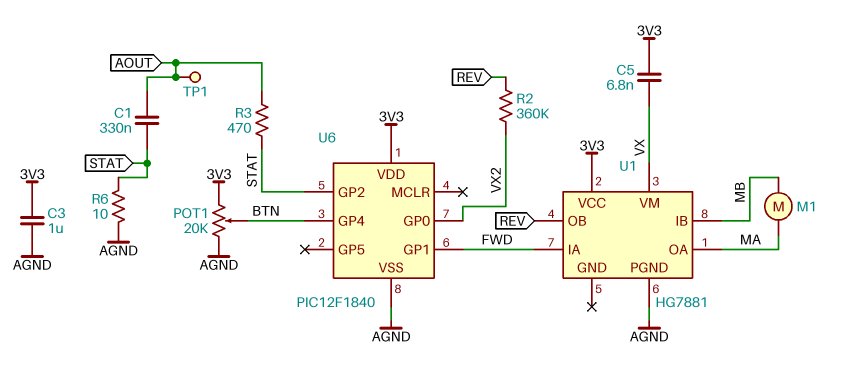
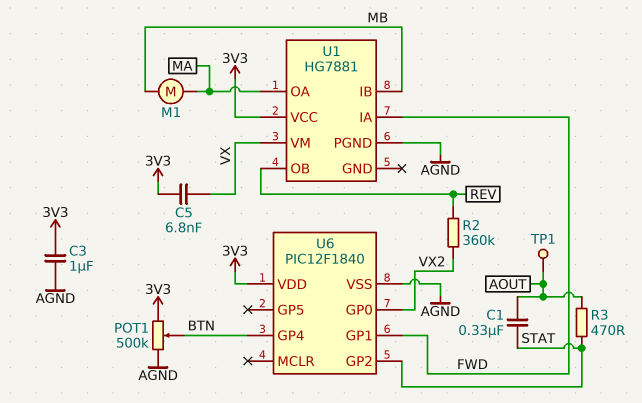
POT1: 20k (3V3, AGND, wiper BTN) -> 500k (3V3, AGND, wiper BTN)
R6: 10 (AGND, STAT) -> none

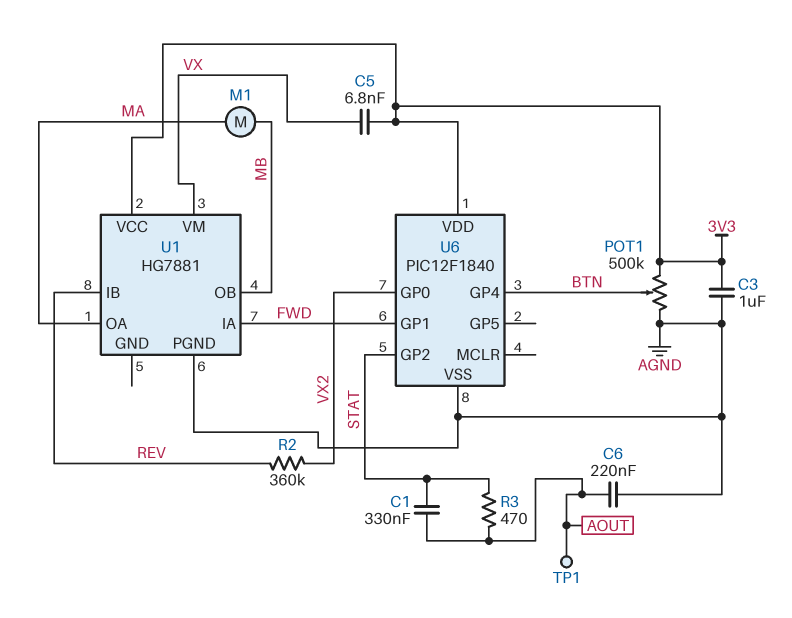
C6: none -> 220nF (AGND, AOUT)
U1 pin IB: MB -> REV
U1 pin OB: REV -> MB

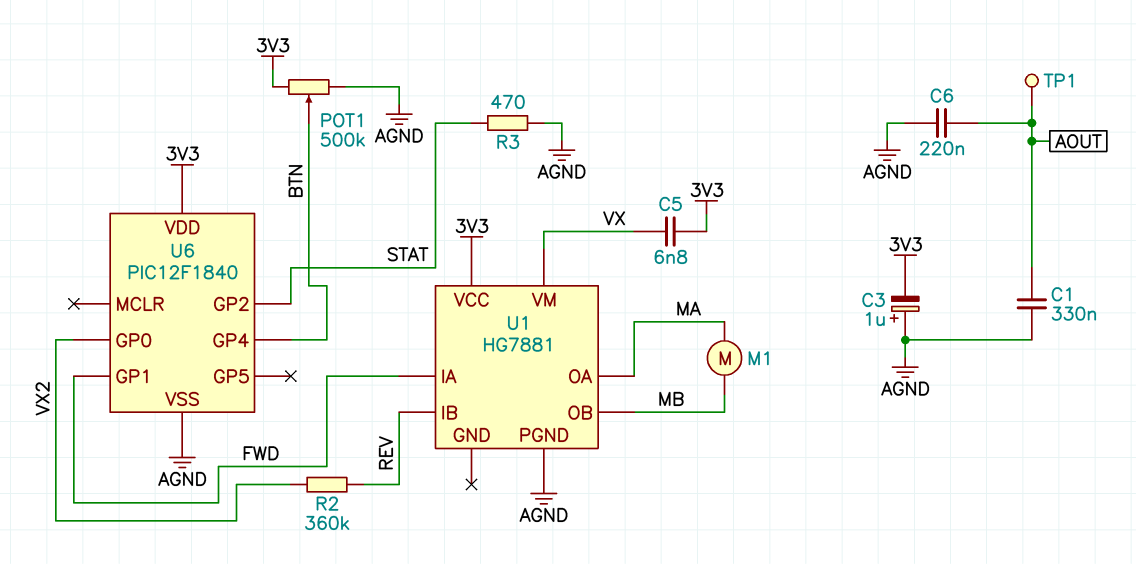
C1: 330nF (AOUT, STAT) -> 330nF (AGND, AOUT)
C3: 1uF (3V3, AGND) -> 1uF (plus AGND, minus 3V3)
R3: 470 (AOUT, STAT) -> 470 (AGND, STAT)

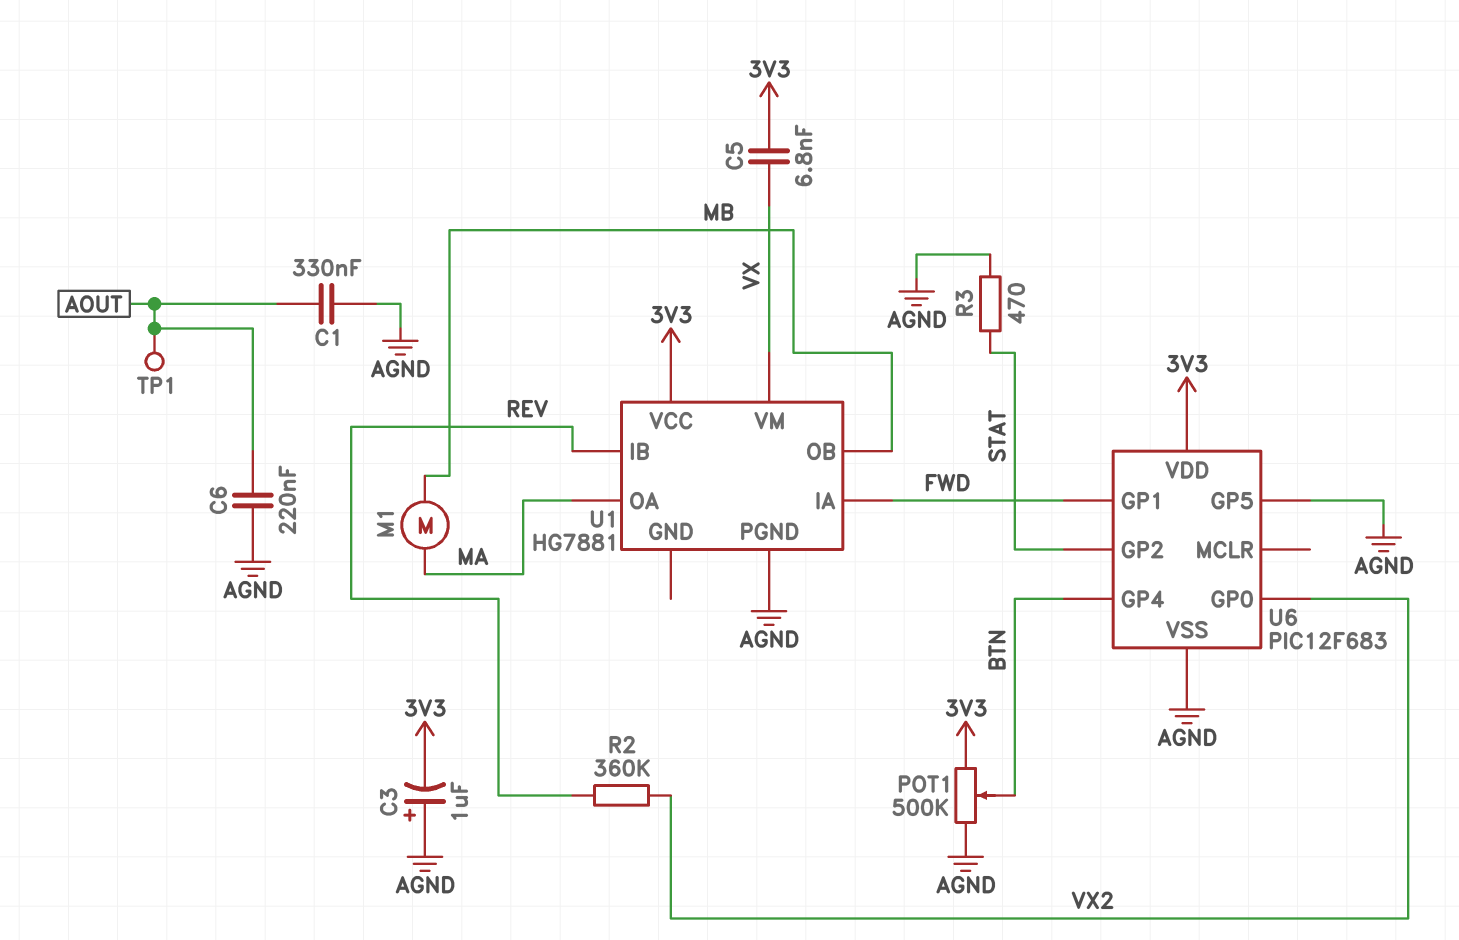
U6: PIC12F1840 -> PIC12F683
U6 pin GP5: none -> AGND

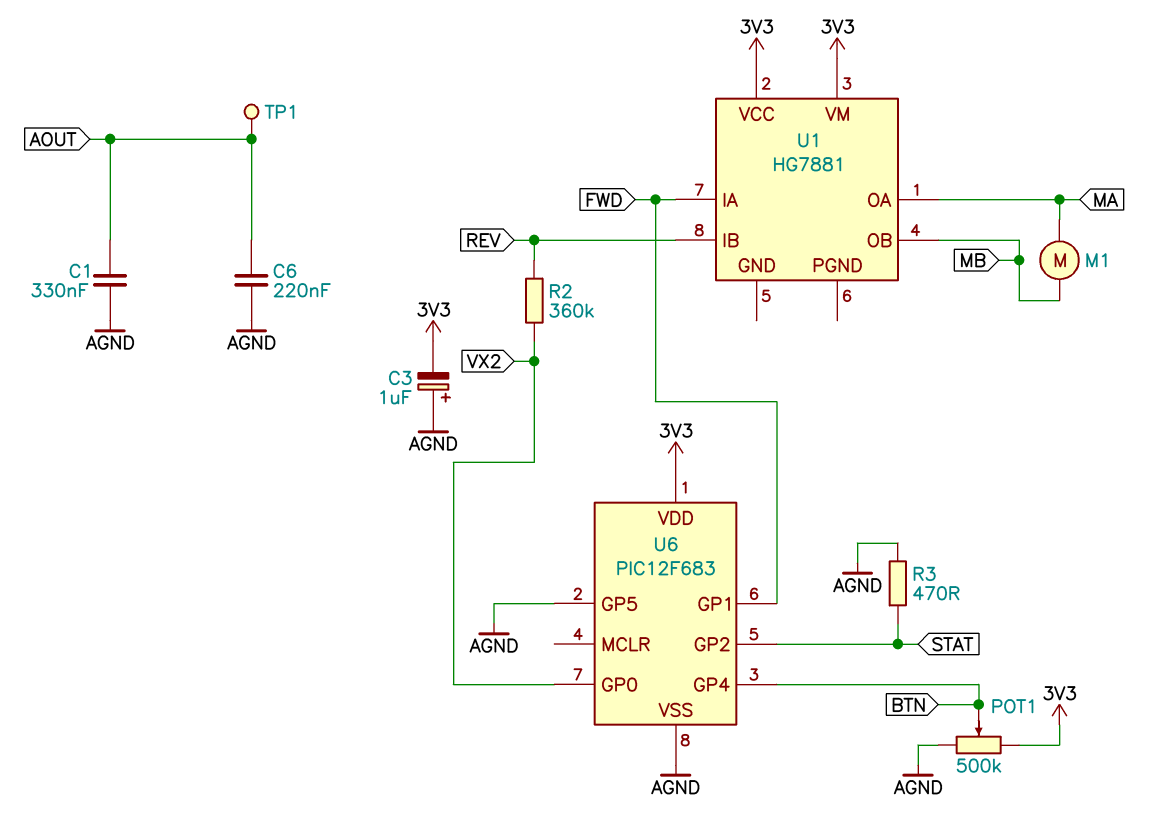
C5: 6.8nF (3V3, VX) -> none
U1 pin PGND: AGND -> none
U1 pin VM: VX -> 3V3

